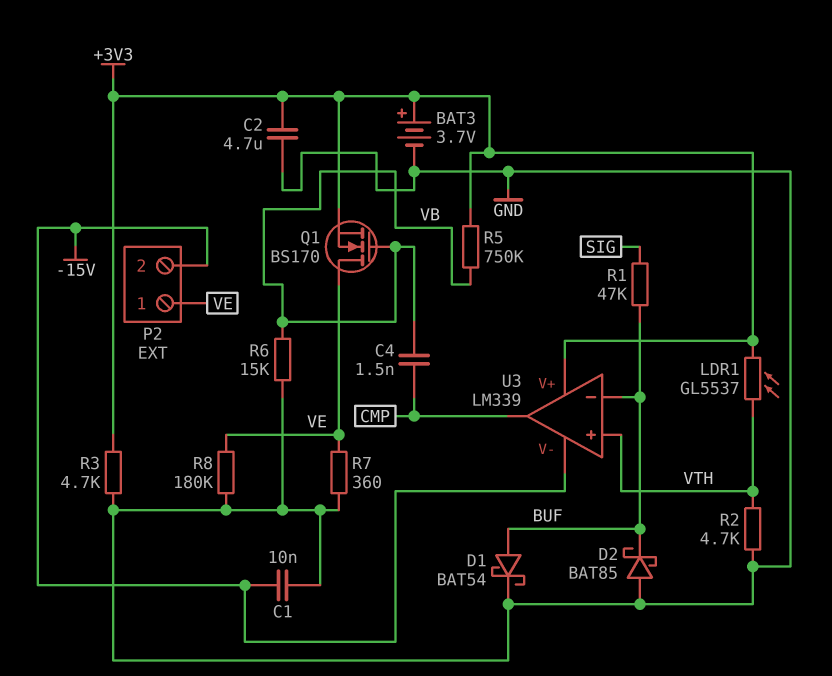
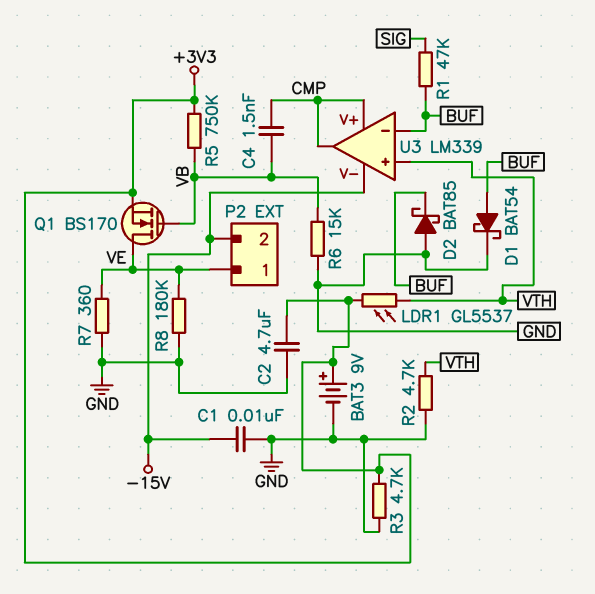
BAT3: 3.7V (plus +3V3, minus GND) -> 9V (plus +3V3, minus GND)
U3 pin V+: +3V3 -> CMP

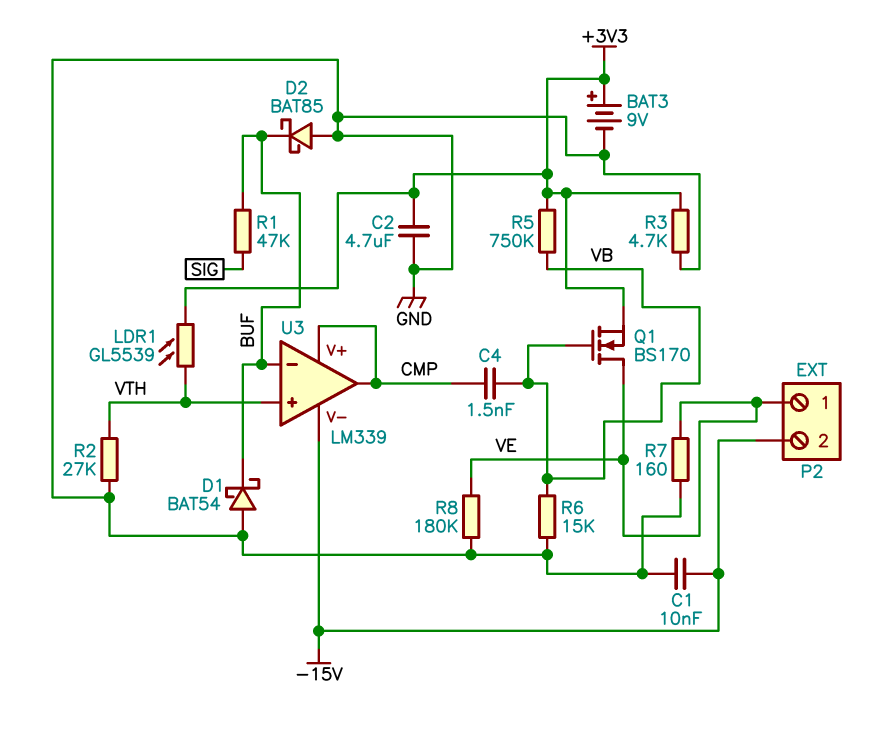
D1: schottky BAT54 (A BUF, K GND) -> schottky BAT54 (A GND, K BUF)
LDR1: GL5537 (+3V3, VTH) -> GL5539 (+3V3, VTH)
R2: 4.7k (GND, VTH) -> 27k (GND, VTH)
R7: 360 (GND, VE) -> 160 (GND, VE)

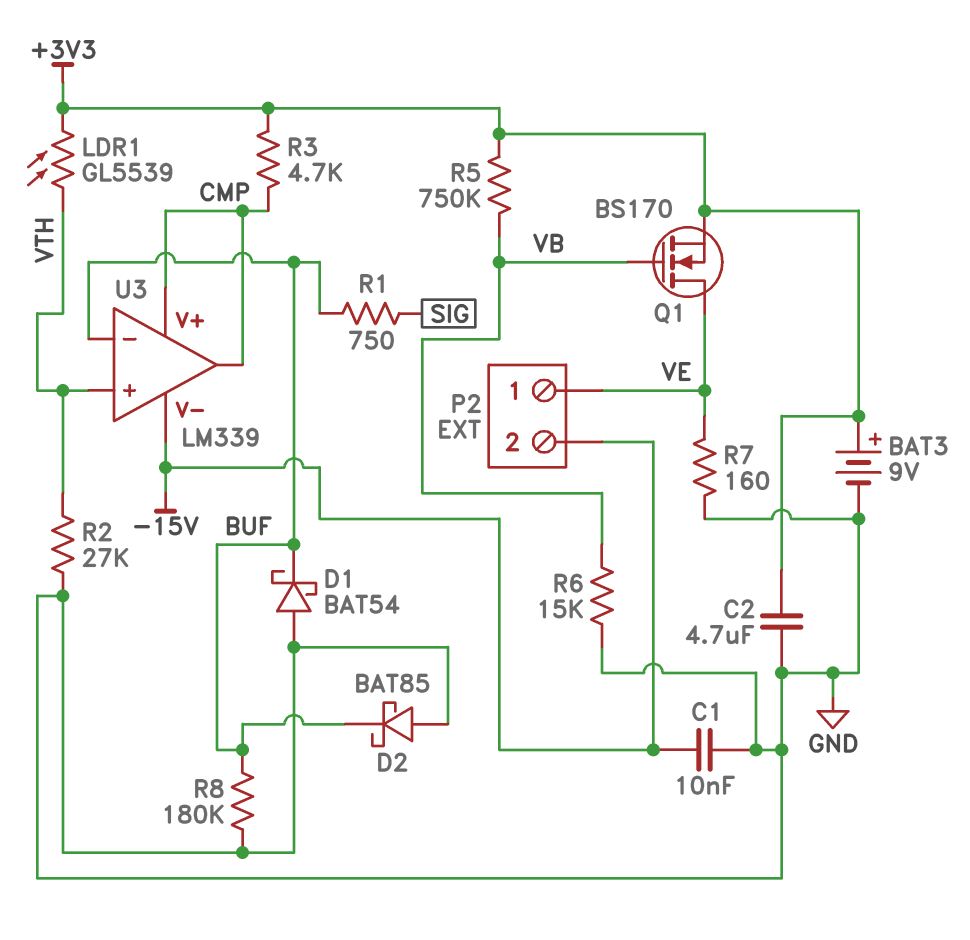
C4: 1.5nF (CMP, VB) -> none
R1: 47k (BUF, SIG) -> 750 (BUF, SIG)
R3: 4.7k (+3V3, GND) -> 4.7k (+3V3, CMP)
R8: 180k (GND, VE) -> 180k (BUF, GND)

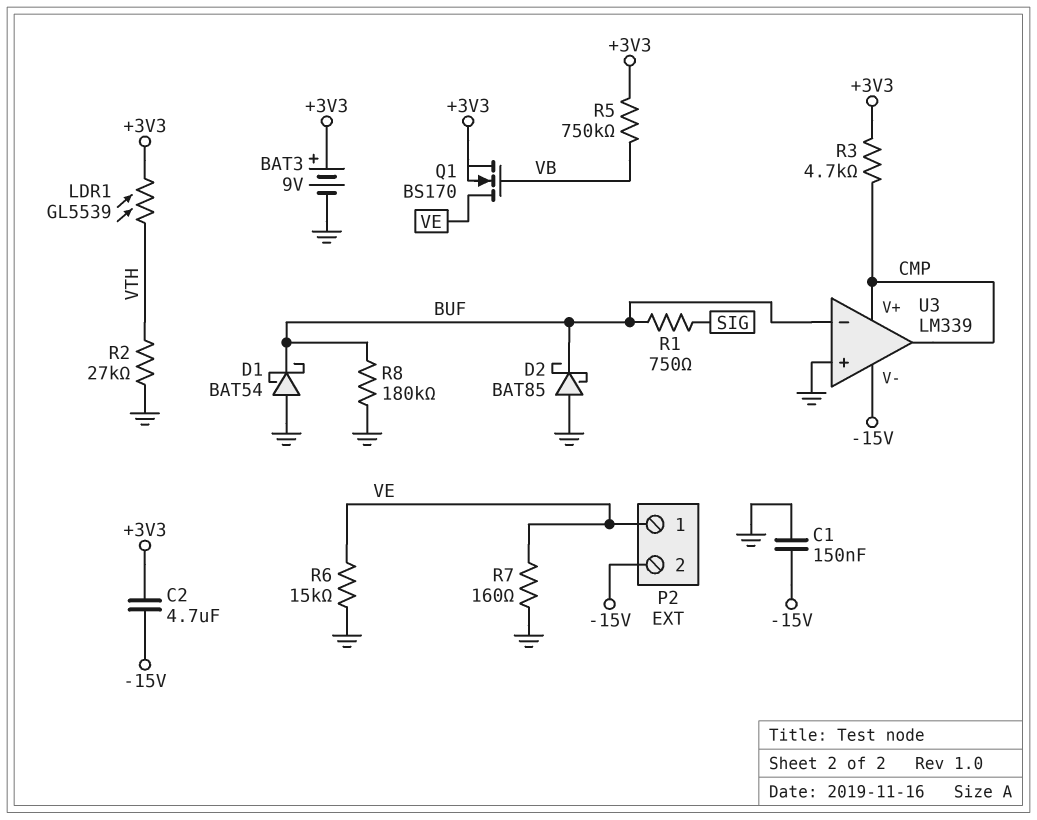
C1: 10nF (-15V, GND) -> 150nF (-15V, GND)
C2: 4.7uF (+3V3, GND) -> 4.7uF (+3V3, -15V)
R6: 15k (GND, VB) -> 15k (GND, VE)
U3 pin in+: VTH -> GND

